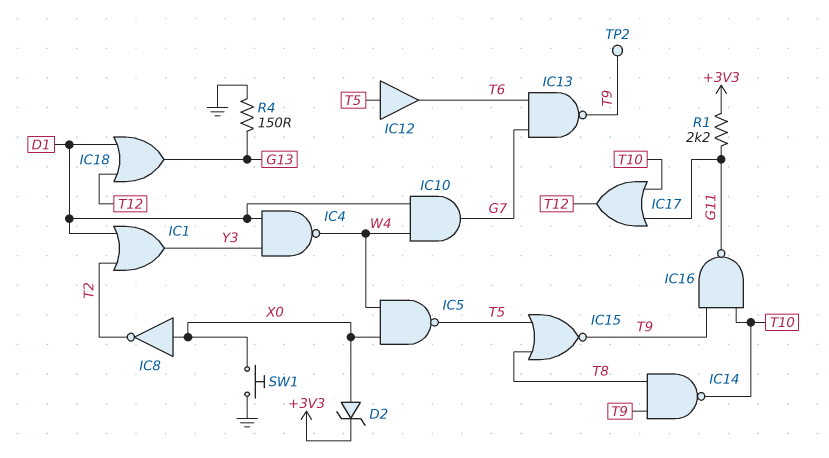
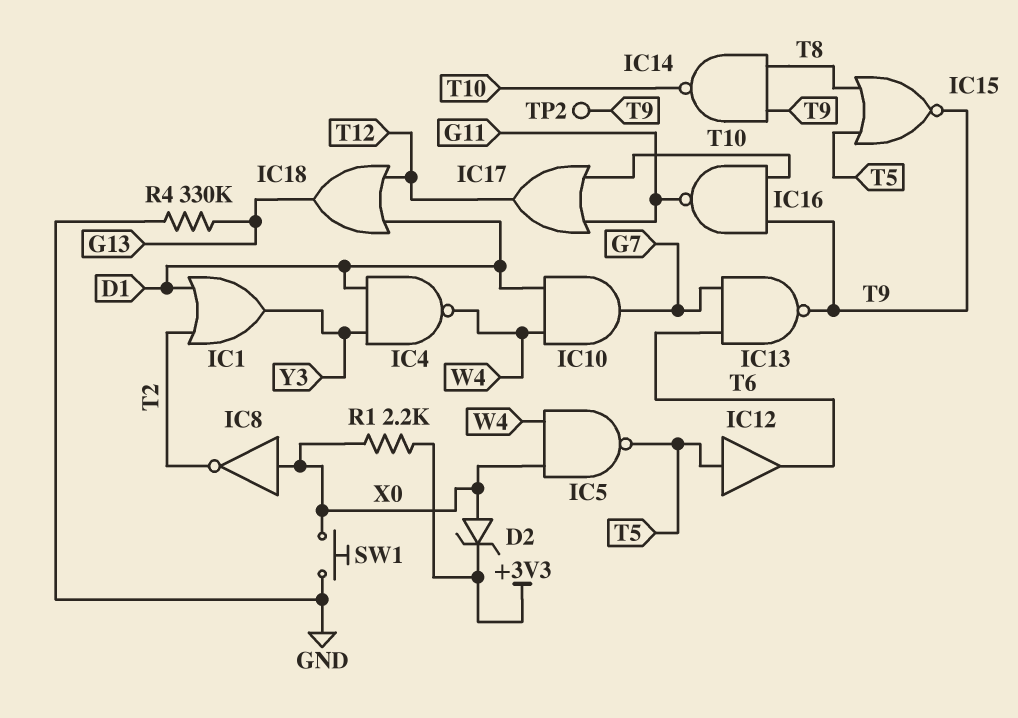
R1: 2.2k (+3V3, G11) -> 2.2k (+3V3, X0)
R4: 150 (G13, GND) -> 330k (G13, GND)

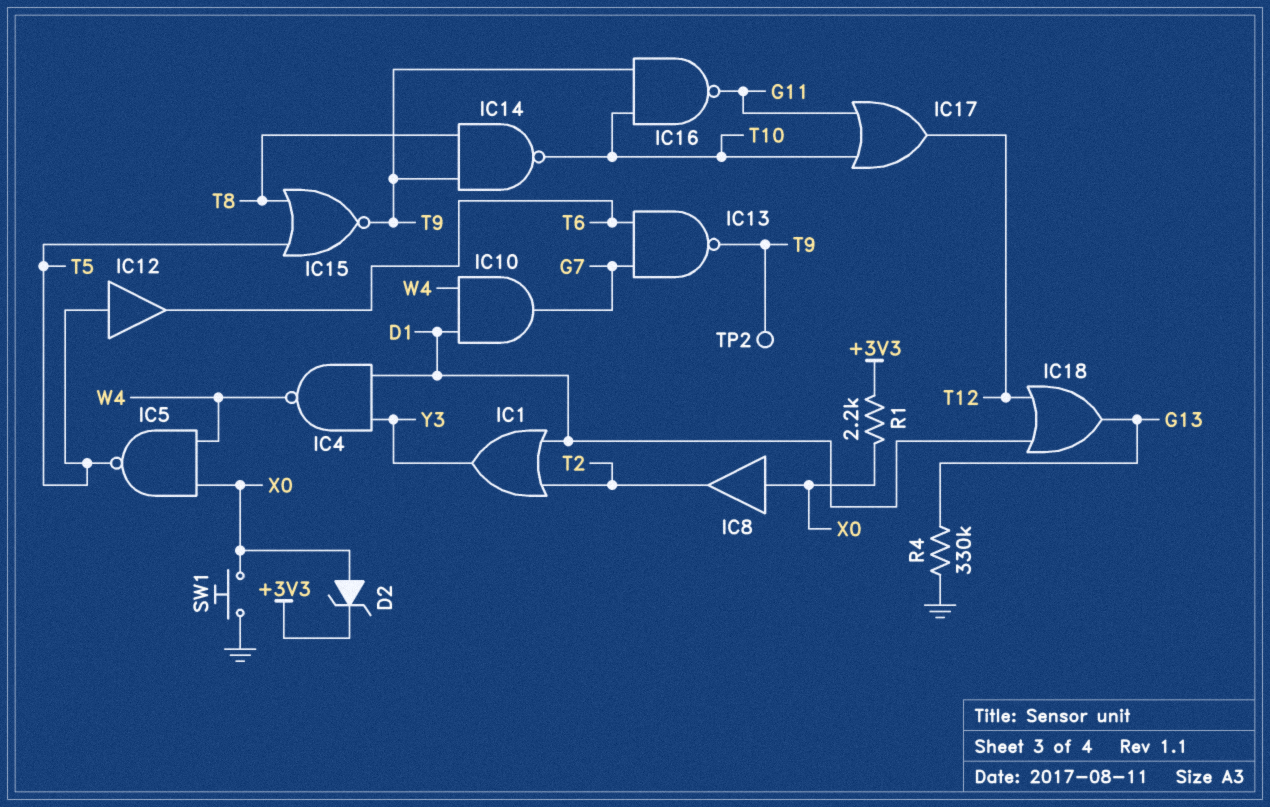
IC8: NOT (in X0, out T2) -> buffer (in X0, out T2)

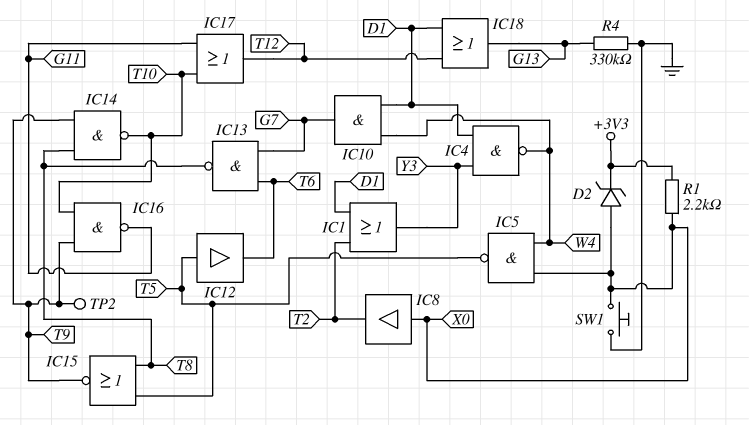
IC13: NAND (in G7, in T6, out T9) -> NAND (in G7, in T6, out T8)

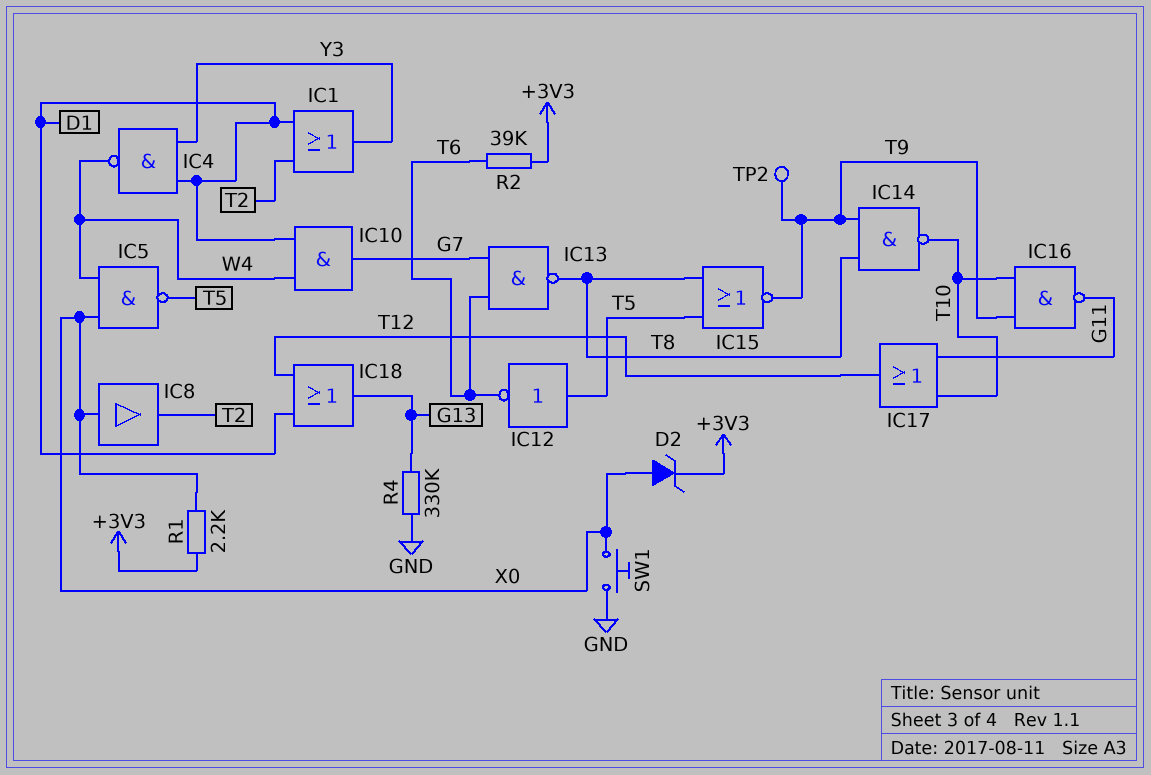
IC12: buffer (in T5, out T6) -> NOT (in T5, out T6)
R2: none -> 39k (+3V3, T6)

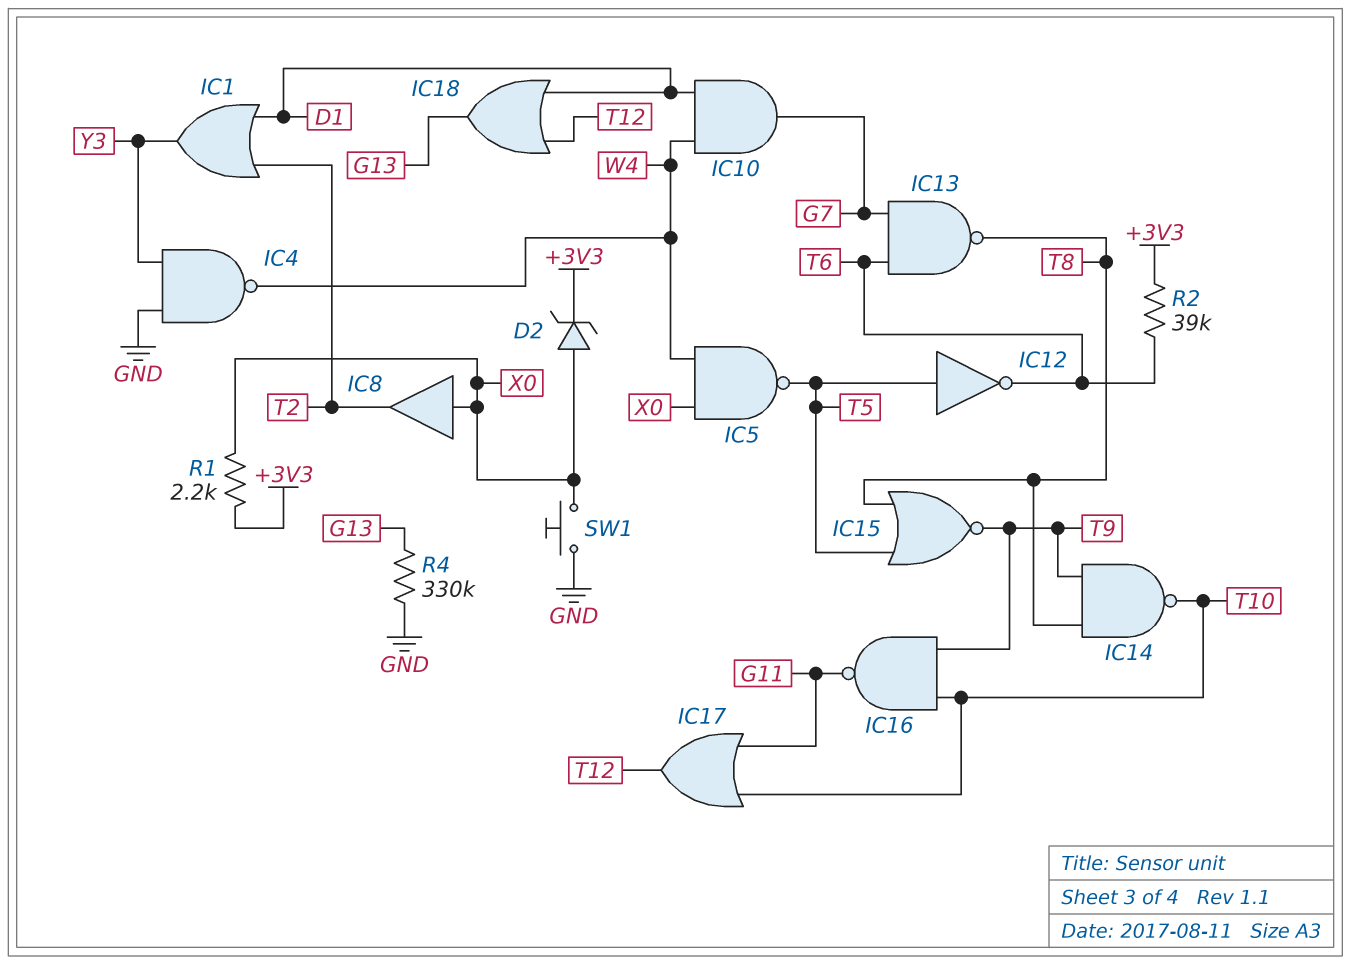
IC4: NAND (in D1, in Y3, out W4) -> NAND (in GND, in Y3, out W4)
TP2: test point (T9) -> none

